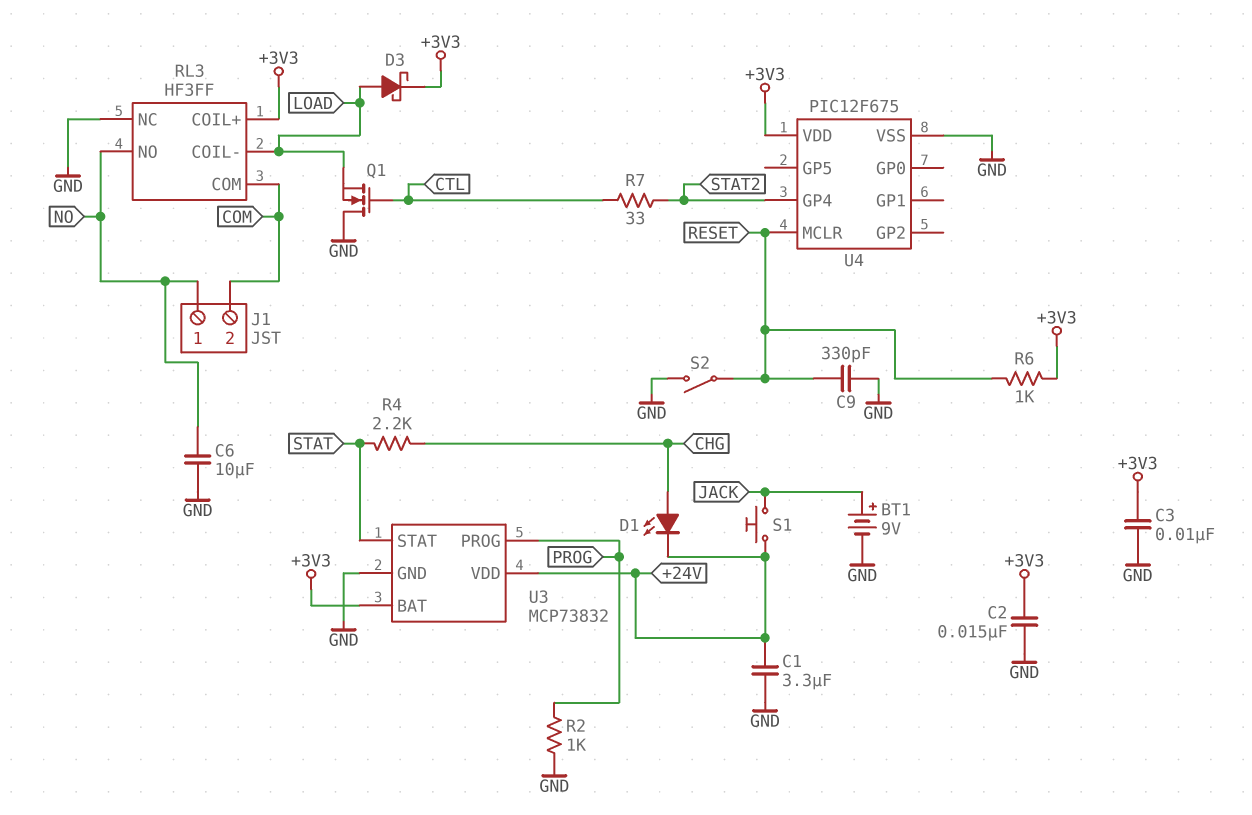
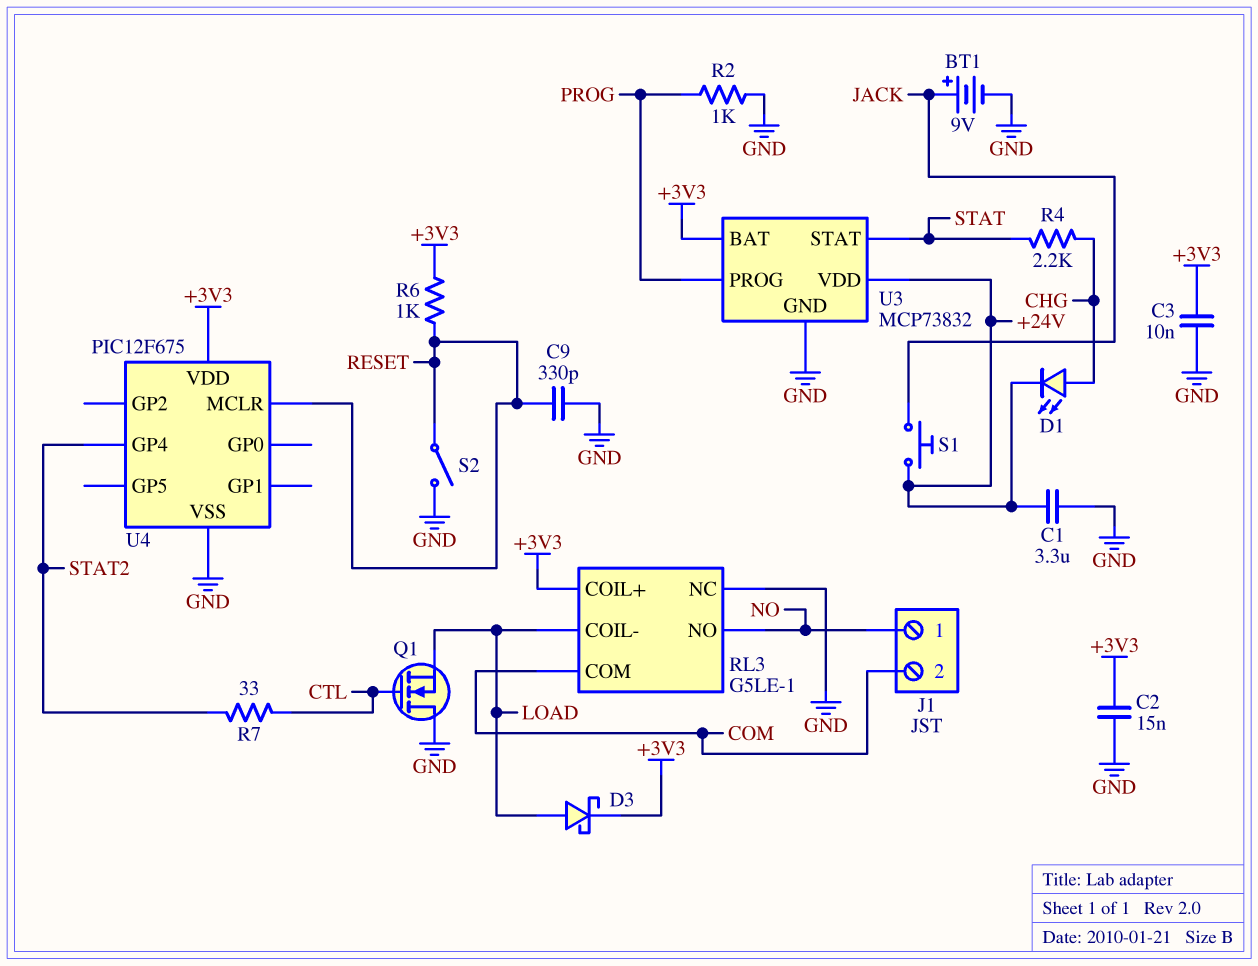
C6: 10uF (GND, NO) -> none
RL3: HF3FF -> G5LE-1

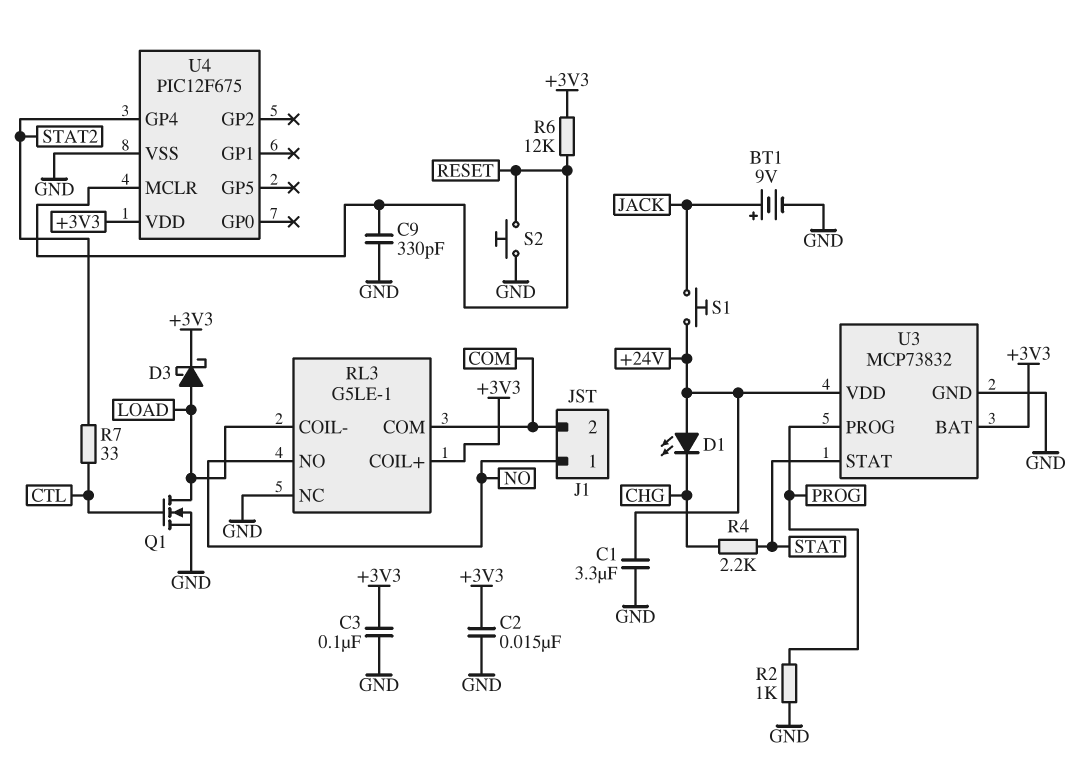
C3: 10nF (+3V3, GND) -> 100nF (+3V3, GND)
D1: LED (A CHG, K +24V) -> LED (A +24V, K CHG)
Q1: NMOS (G CTL, D GND, S LOAD) -> NMOS (G CTL, D LOAD, S GND)
R6: 1k (+3V3, RESET) -> 12k (+3V3, RESET)
S2: switch (GND, RESET) -> button (GND, RESET)

